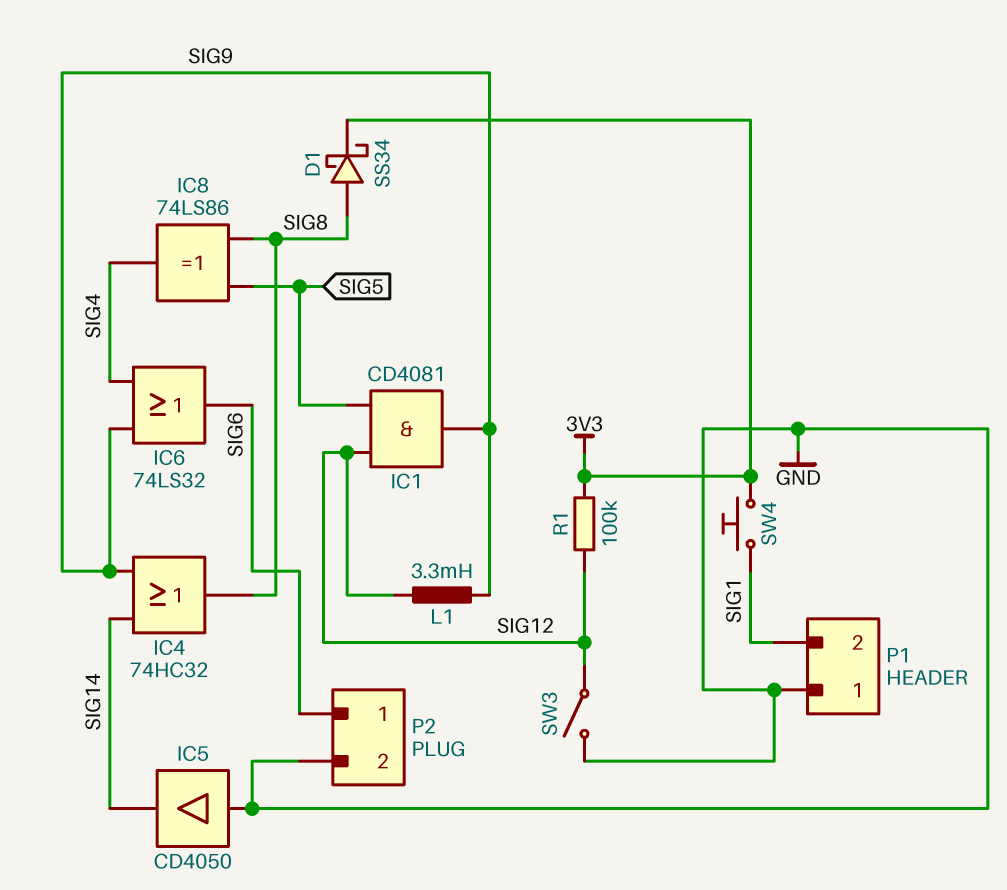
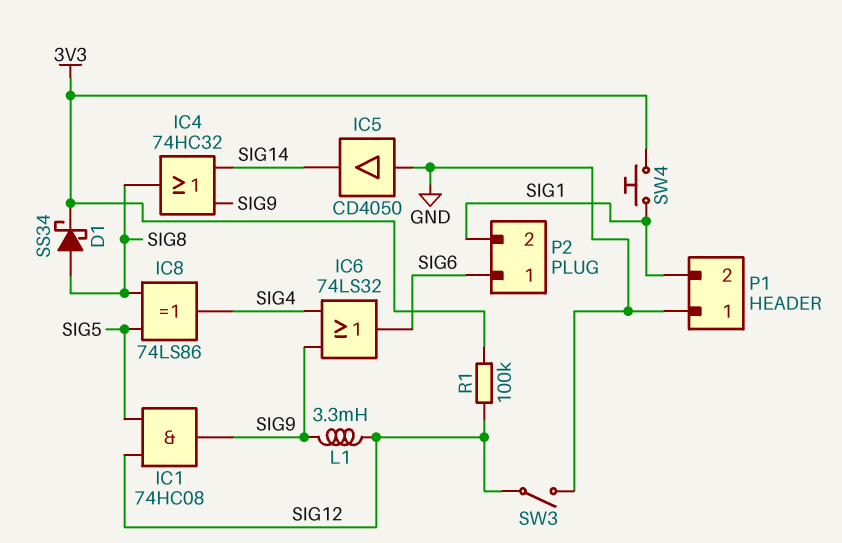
IC1: AND CD4081 (in SIG5, in SIG12, out SIG9) -> AND 74HC08 (in SIG5, in SIG12, out SIG9)
P2 pin 2: GND -> SIG1

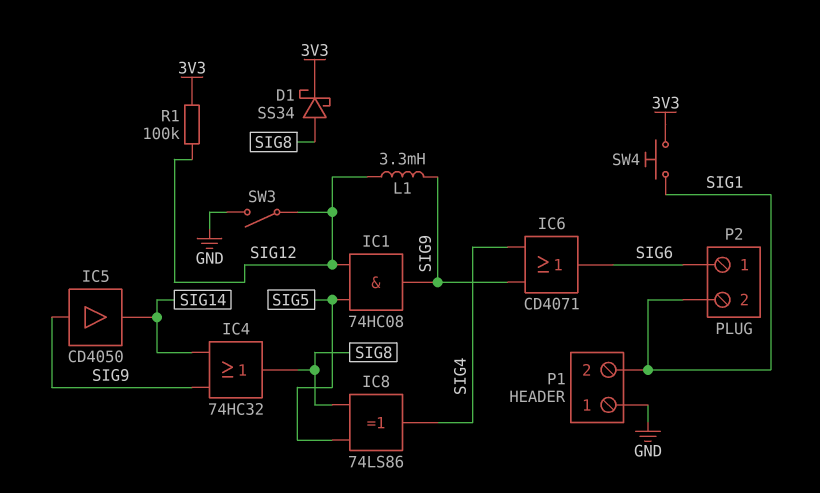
IC5: buffer CD4050 (in GND, out SIG14) -> buffer CD4050 (in SIG9, out SIG14)
IC6: OR 74LS32 (in SIG4, in SIG9, out SIG6) -> OR CD4071 (in SIG4, in SIG9, out SIG6)

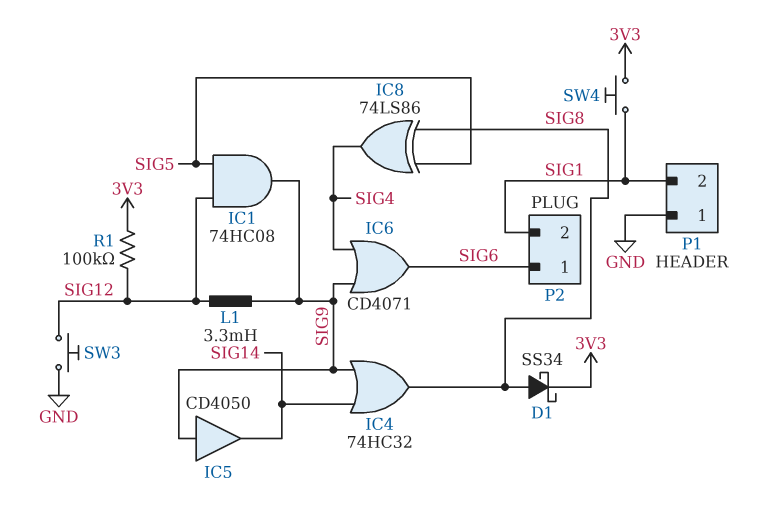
SW3: switch (GND, SIG12) -> button (GND, SIG12)

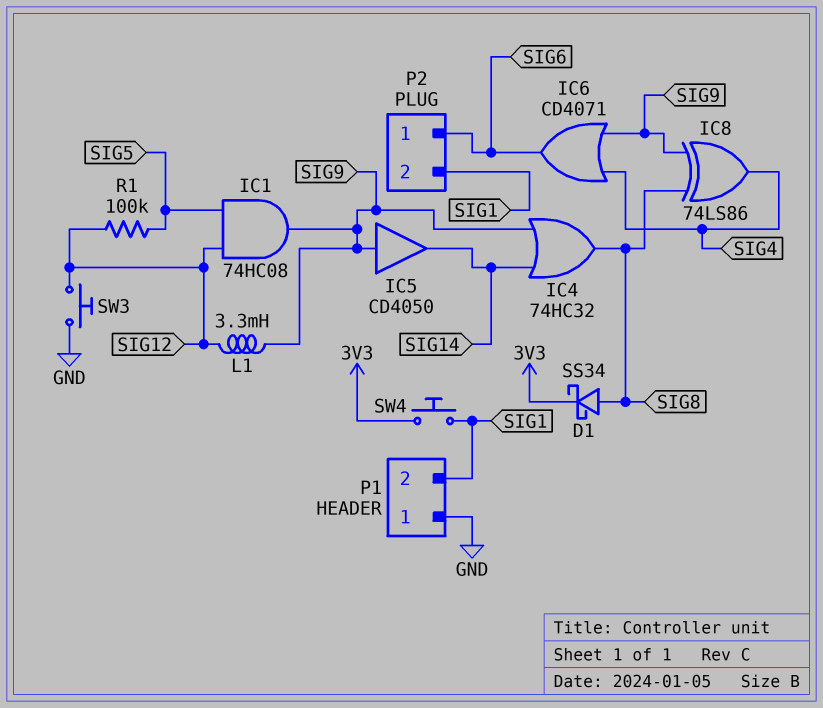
IC8: XOR 74LS86 (in SIG5, in SIG8, out SIG4) -> XOR 74LS86 (in SIG8, in SIG9, out SIG4)
R1: 100k (3V3, SIG12) -> 100k (SIG5, SIG12)

